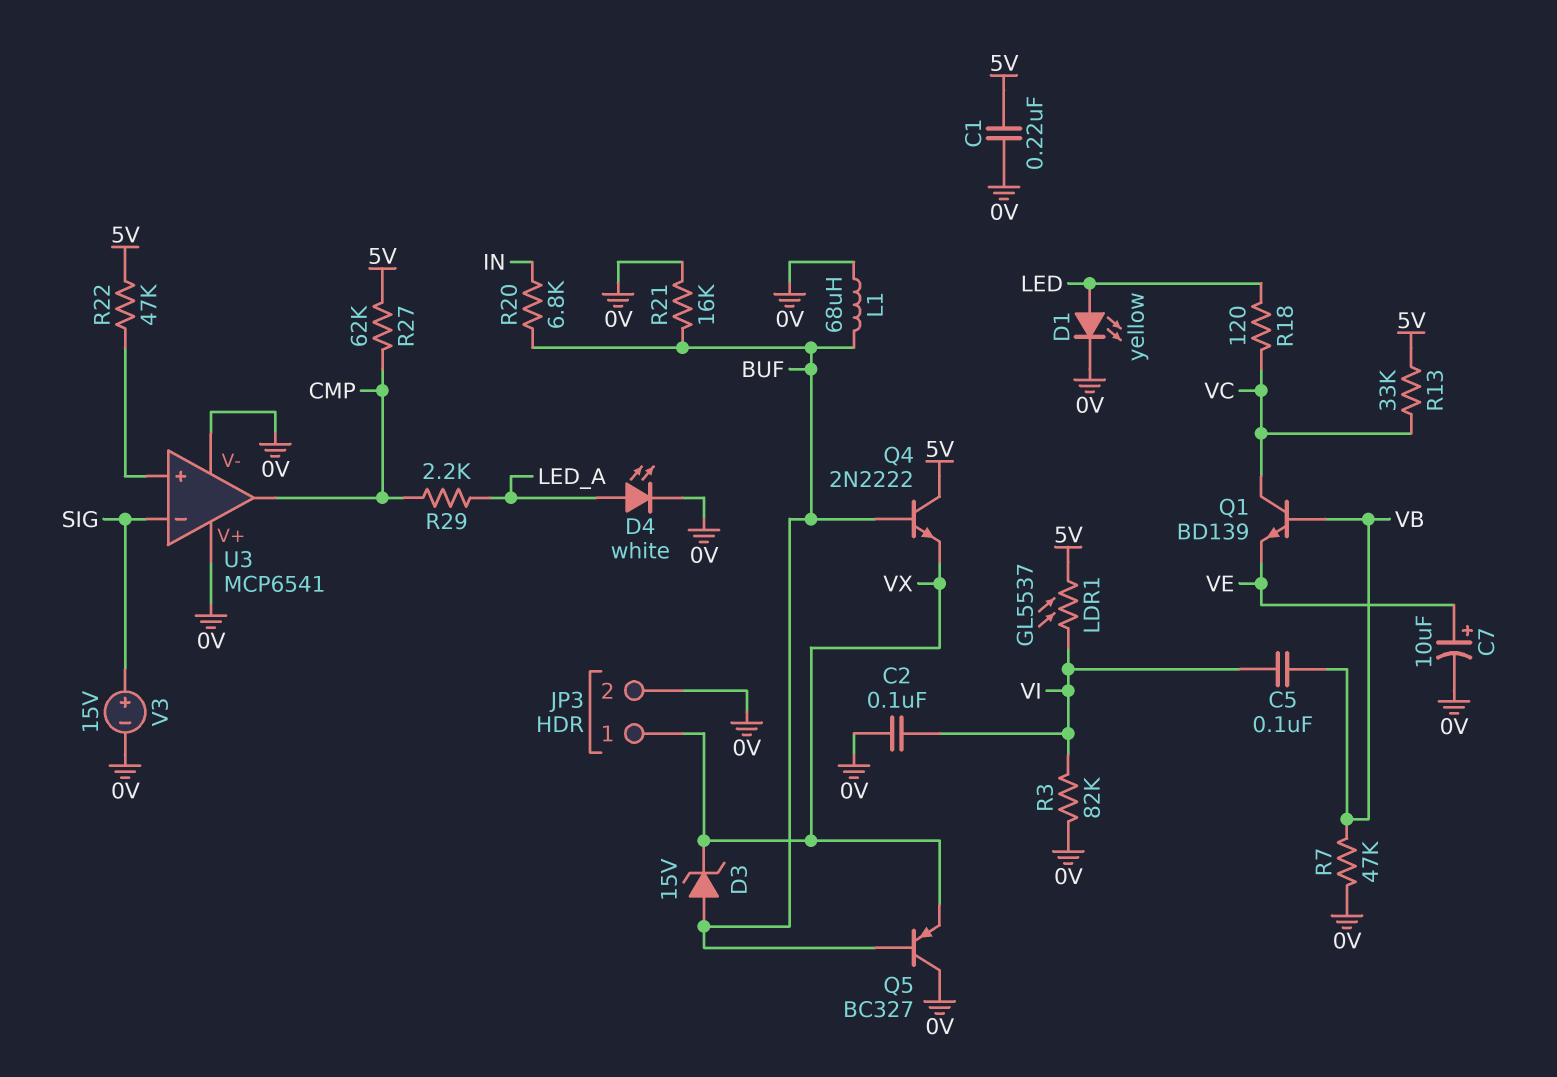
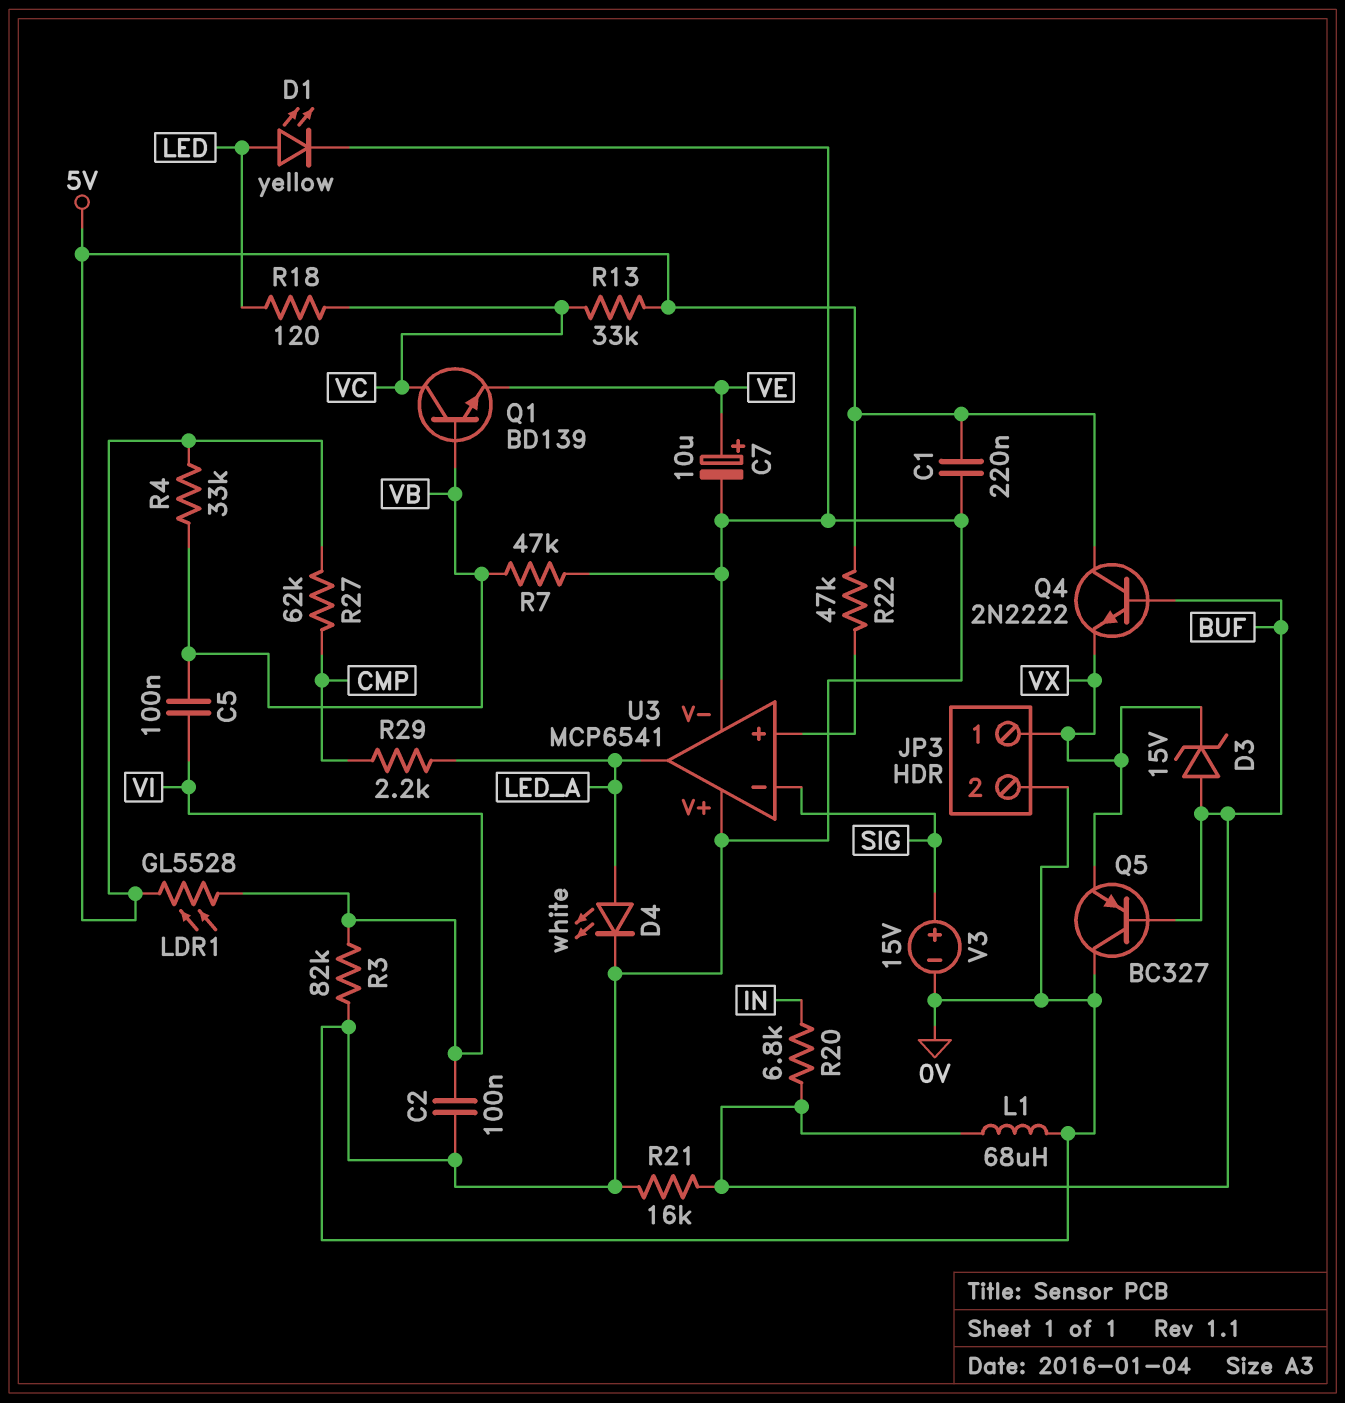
LDR1: GL5537 (5V, VI) -> GL5528 (5V, VI)
R4: none -> 33k (5V, VB)
U3 pin out: CMP -> LED_A

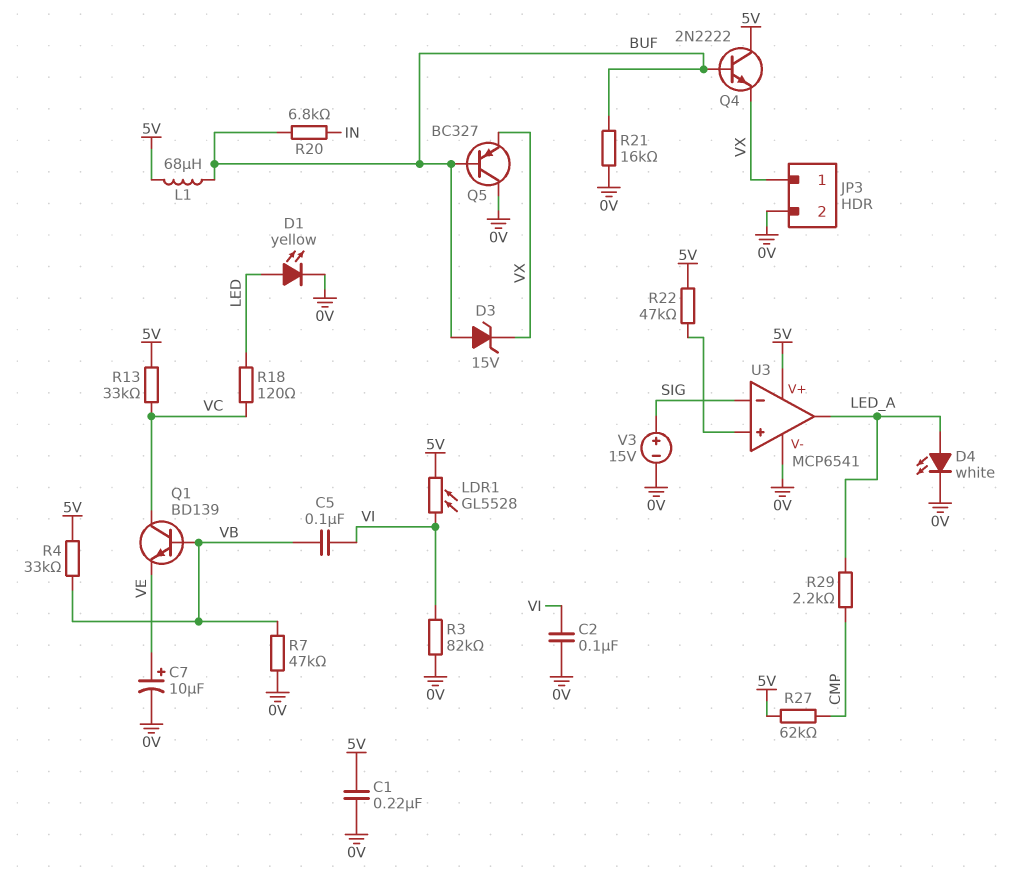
L1: 68uH (0V, BUF) -> 68uH (5V, BUF)
U3 pin V+: 0V -> 5V

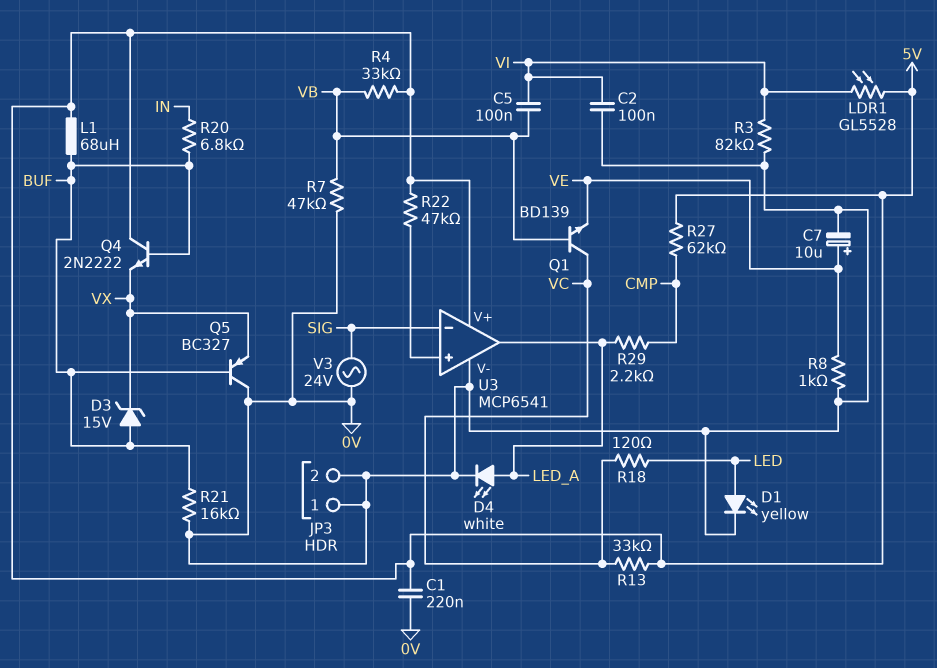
JP3 pin 1: VX -> 0V
R8: none -> 1k (0V, VE)
V3: 15V (plus SIG, minus 0V) -> AC 24V (0V, SIG)

